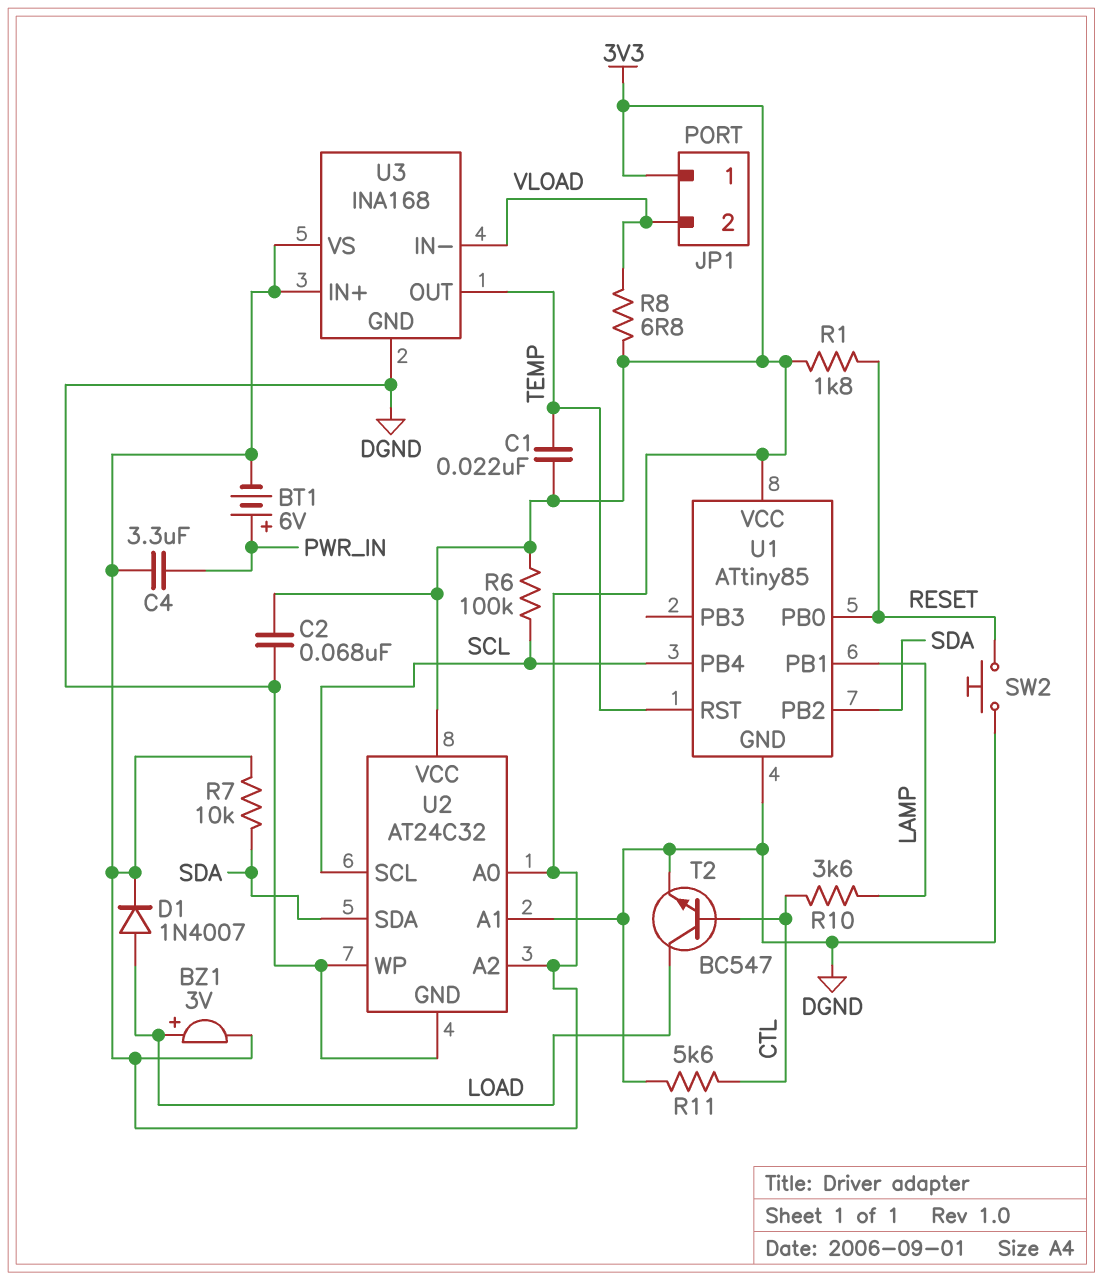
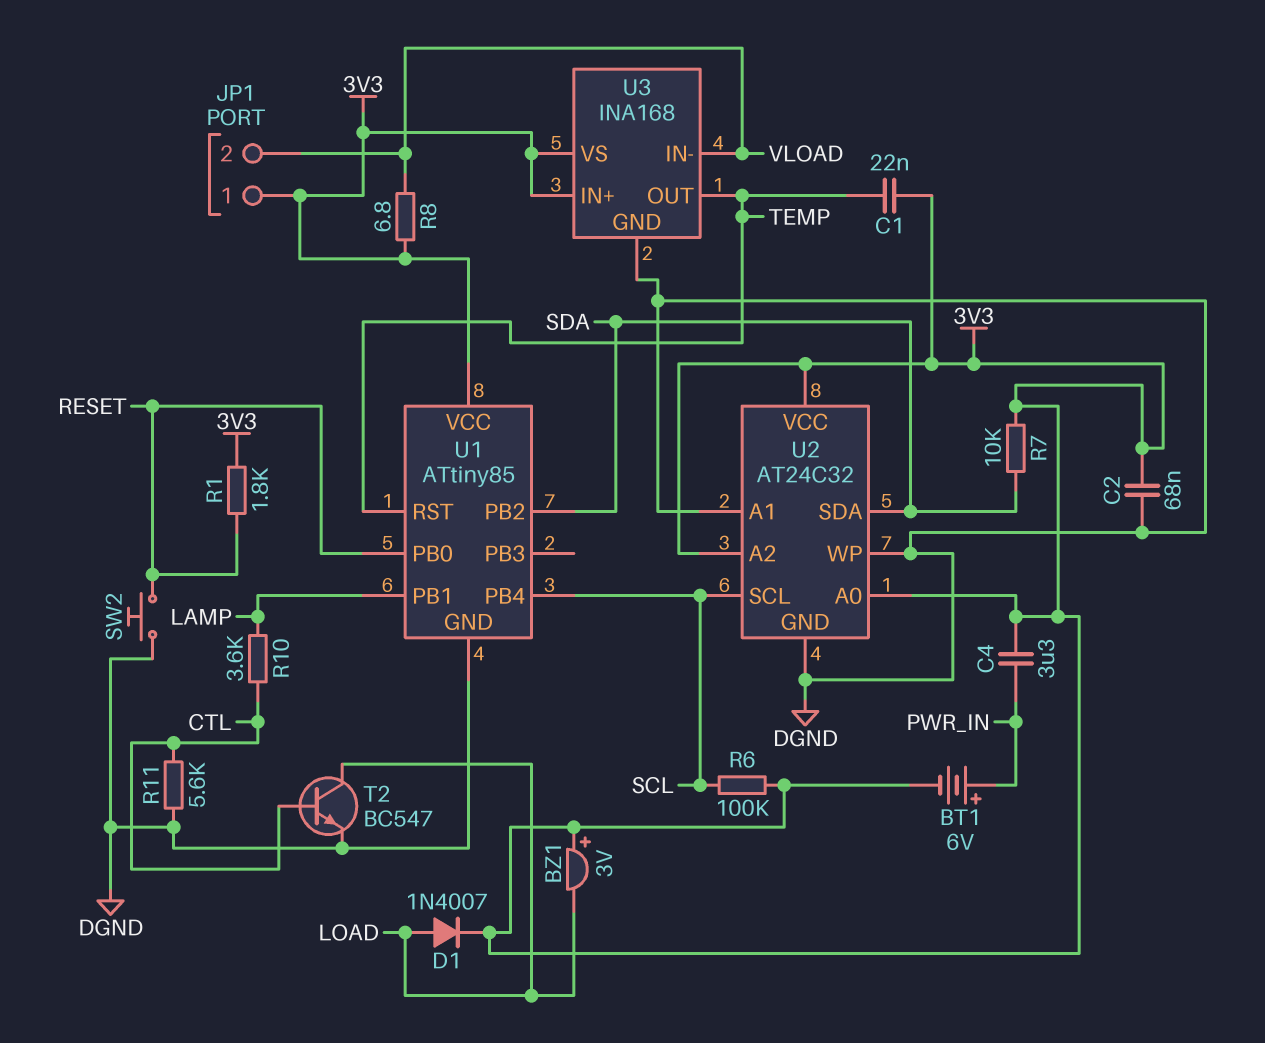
BZ1: buzzer 3V (plus LOAD, minus 3V3) -> buzzer 3V (plus 3V3, minus LOAD)

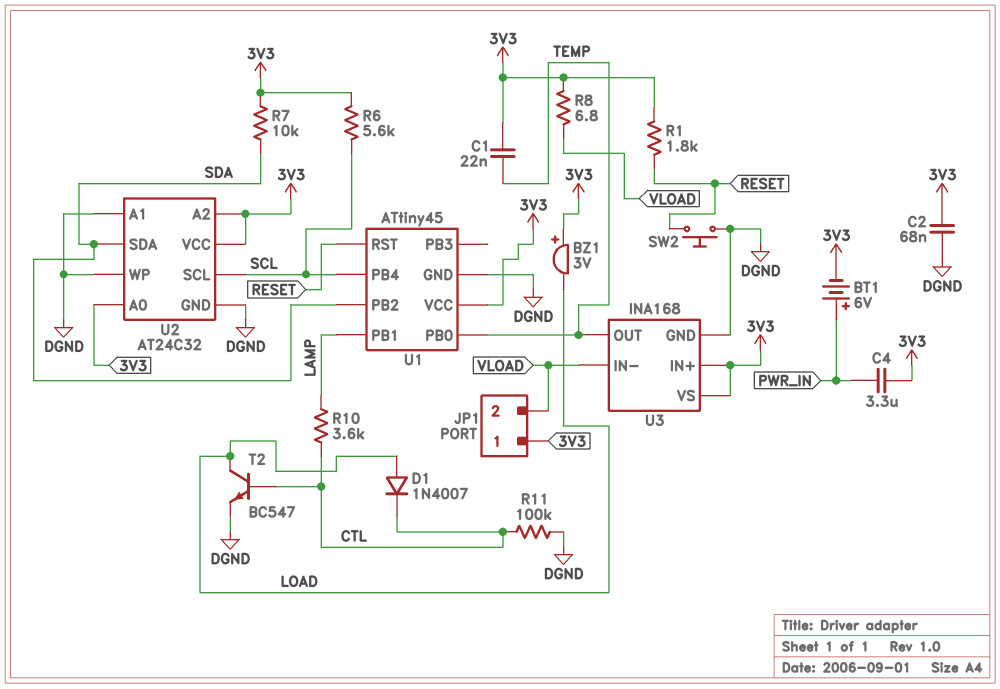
D1: diode 1N4007 (A LOAD, K 3V3) -> diode 1N4007 (A LOAD, K CTL)
R6: 100k (3V3, SCL) -> 5.6k (3V3, SCL)
R11: 5.6k (CTL, DGND) -> 100k (CTL, DGND)
U1: ATtiny85 -> ATtiny45
U1 pin PB0: RESET -> TEMP
U1 pin RST: TEMP -> RESET

